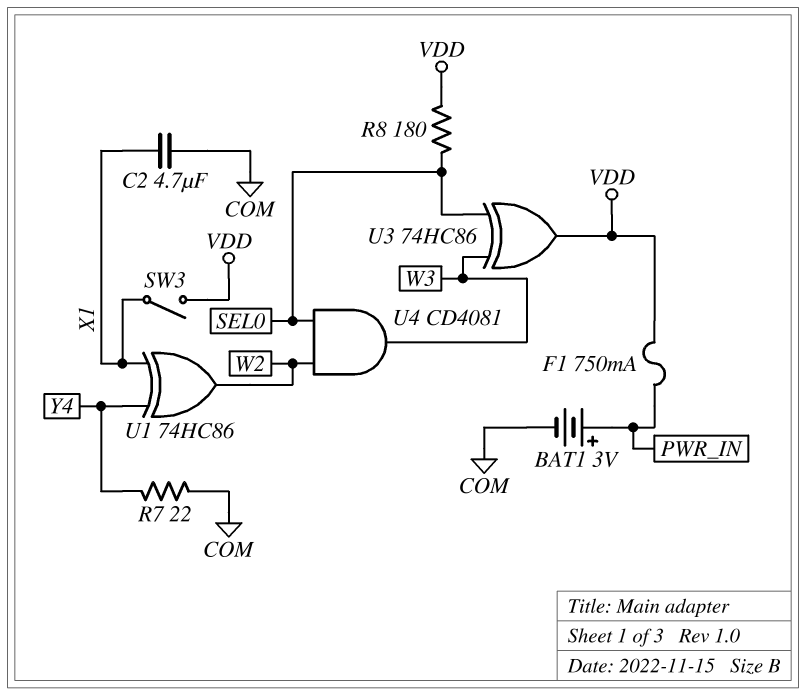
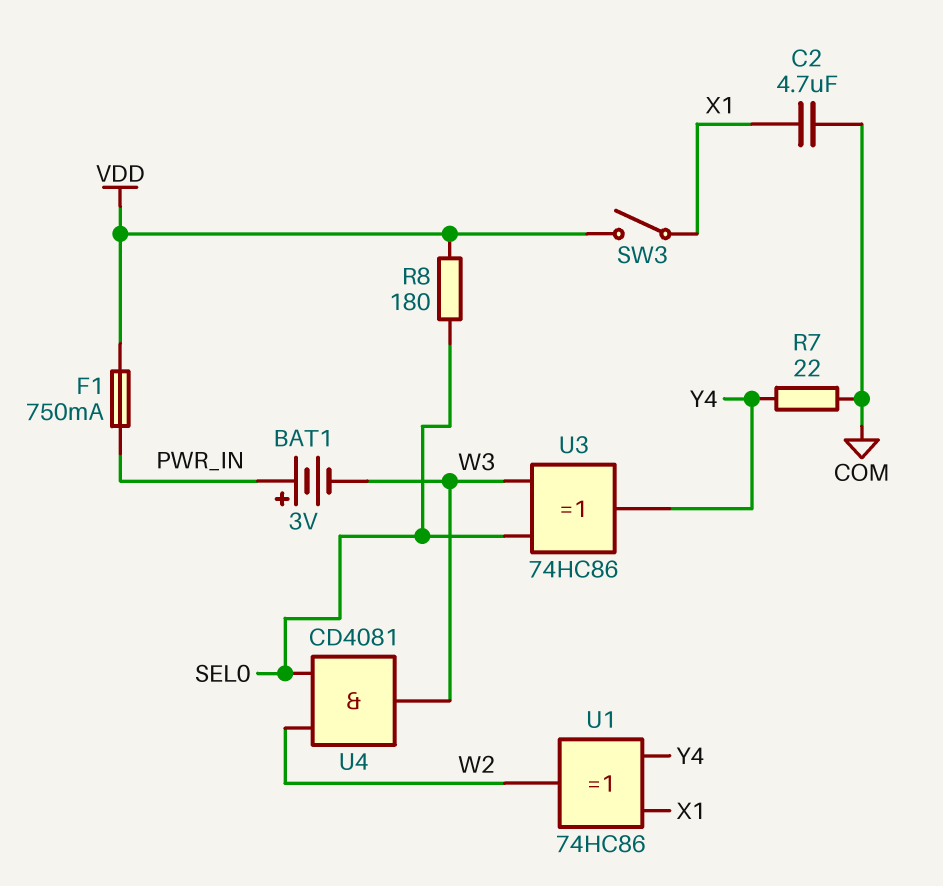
BAT1: 3V (plus PWR_IN, minus COM) -> 3V (plus PWR_IN, minus W3)
U3: XOR 74HC86 (in SEL0, in W3, out VDD) -> XOR 74HC86 (in SEL0, in W3, out Y4)

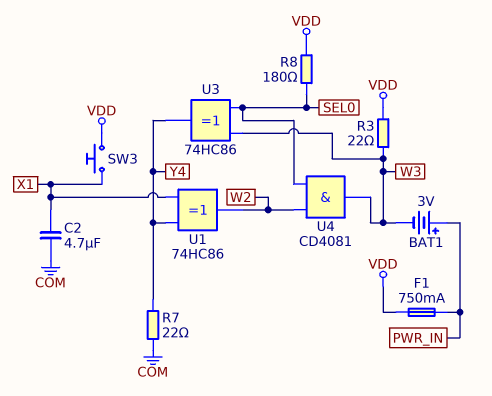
R3: none -> 22 (VDD, W3)
SW3: switch (VDD, X1) -> button (VDD, X1)

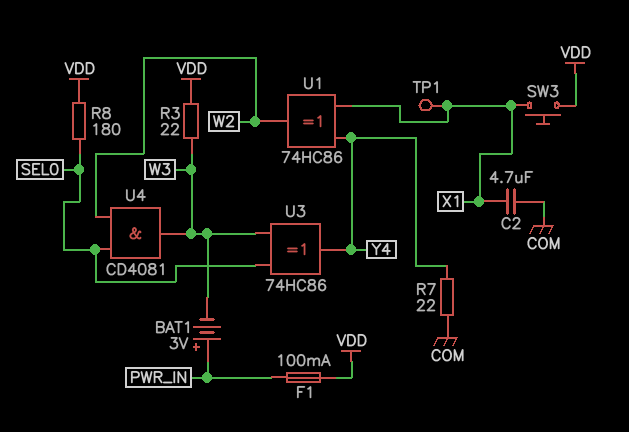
F1: 750mA (PWR_IN, VDD) -> 100mA (PWR_IN, VDD)
TP1: none -> test point (X1)

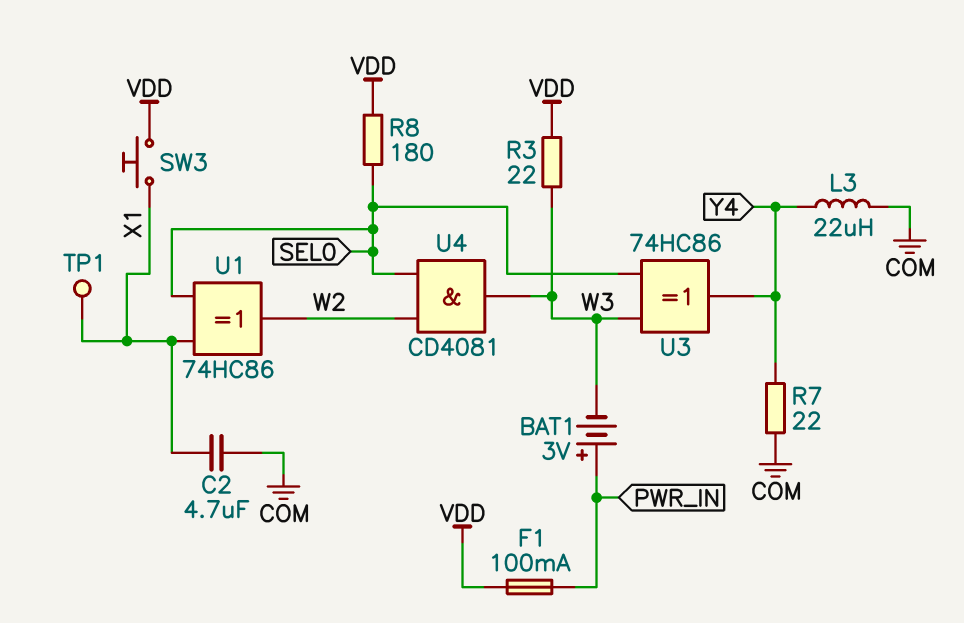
L3: none -> 22uH (COM, Y4)
U1: XOR 74HC86 (in X1, in Y4, out W2) -> XOR 74HC86 (in SEL0, in X1, out W2)

